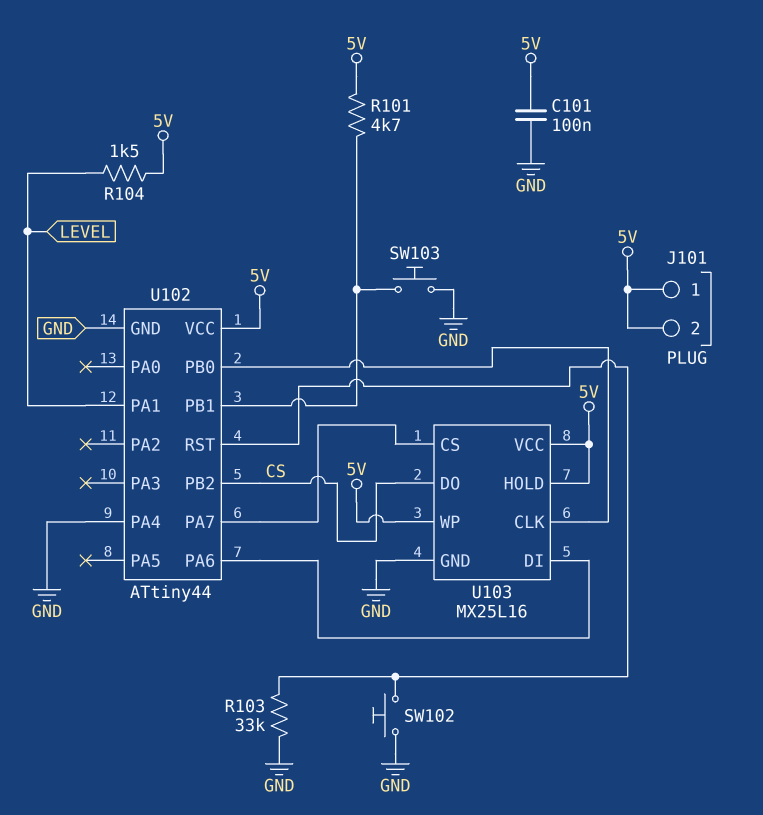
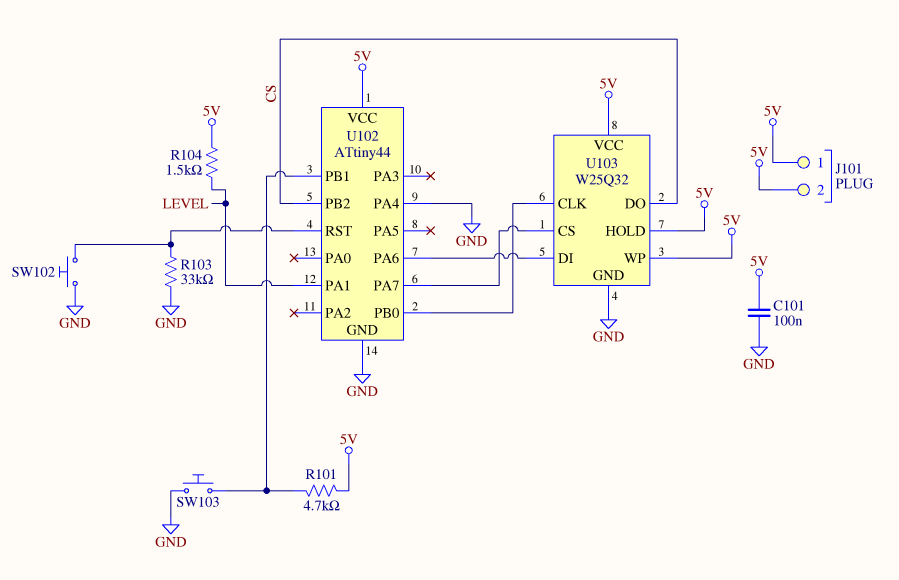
U103: MX25L16 -> W25Q32

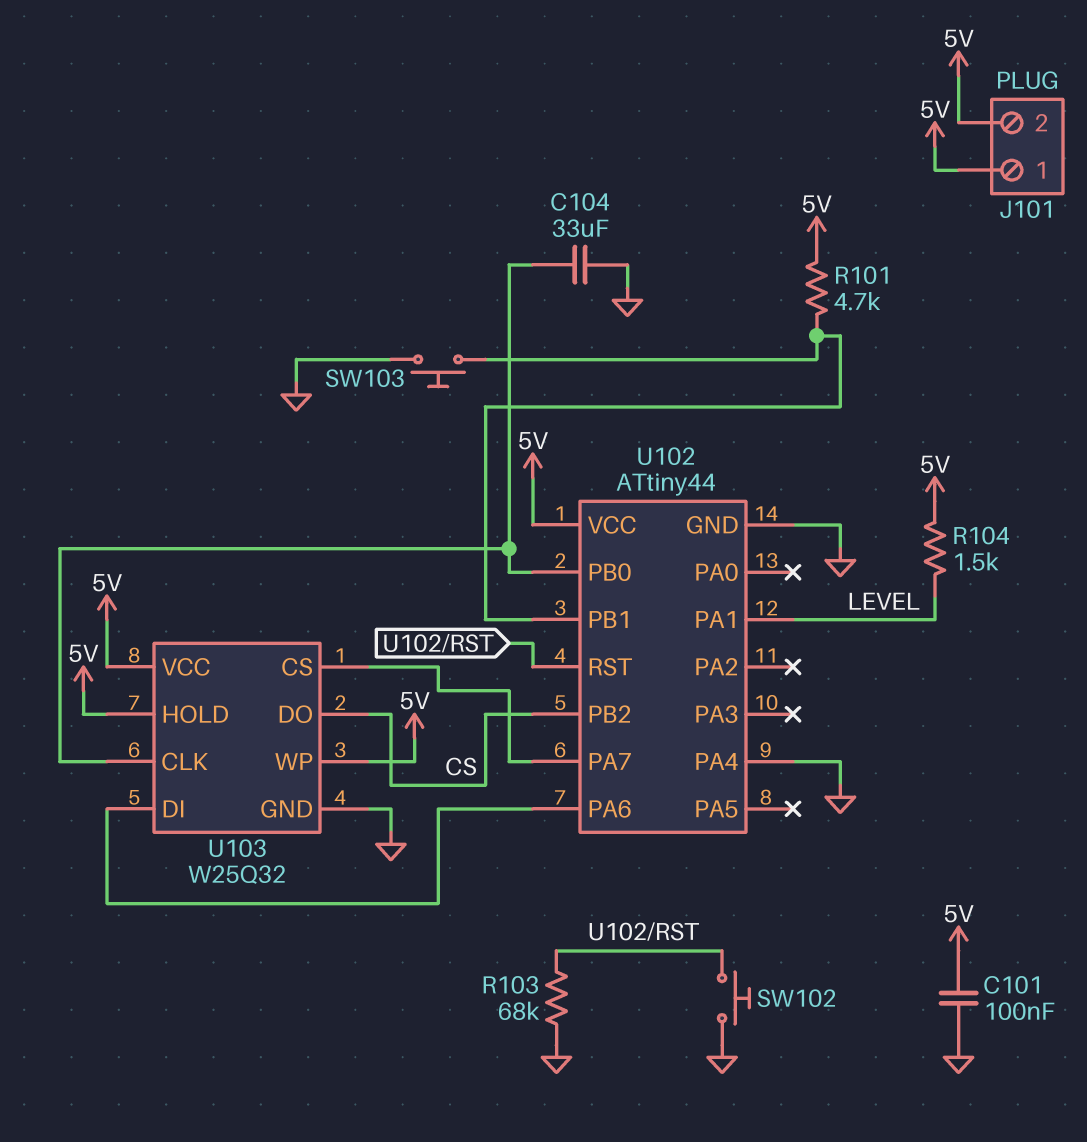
C104: none -> 33uF (GND, U102/PB0)
R103: 33k (GND, U102/RST) -> 68k (GND, U102/RST)

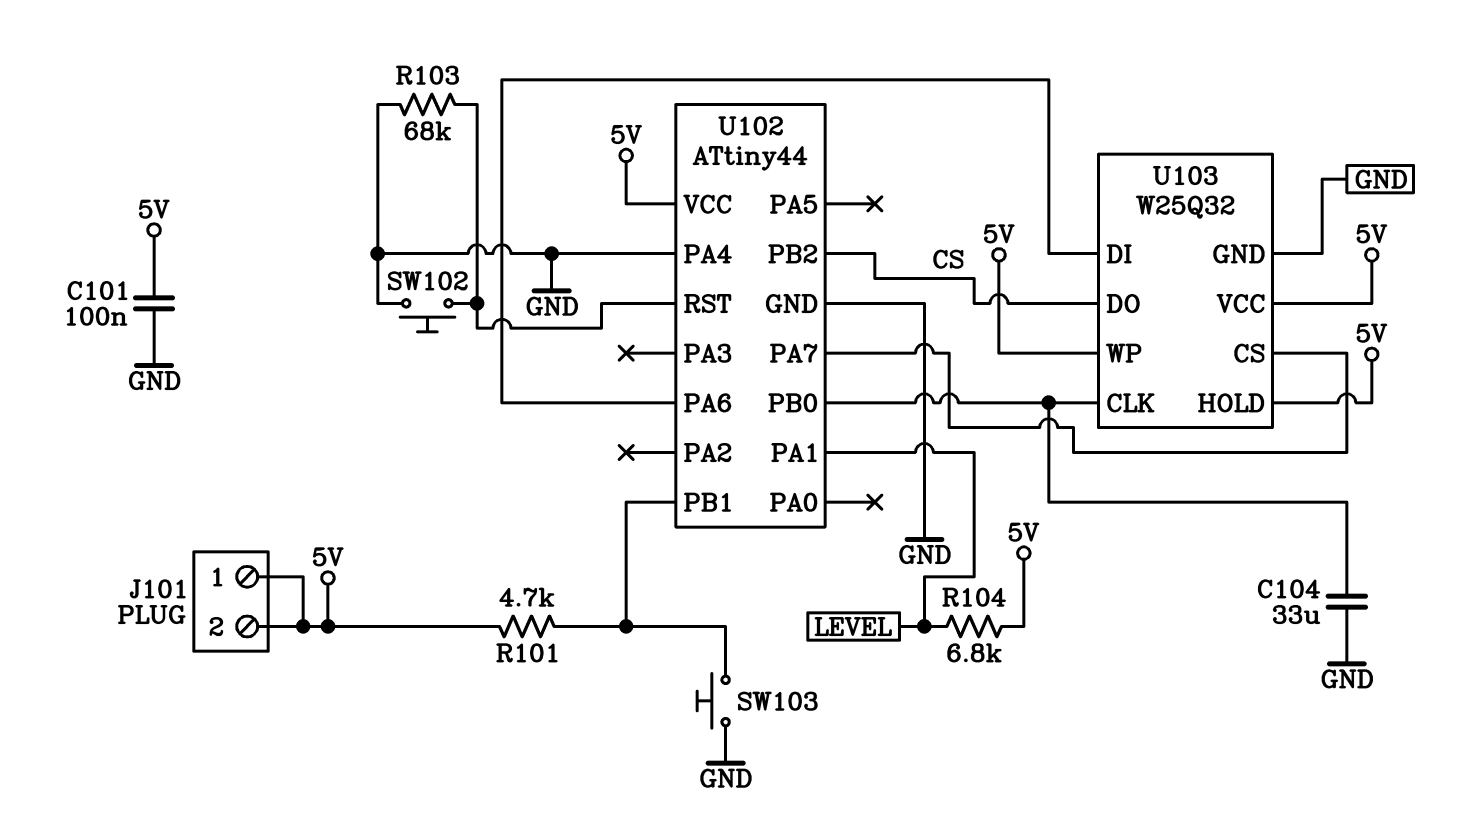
R104: 1.5k (5V, LEVEL) -> 6.8k (5V, LEVEL)

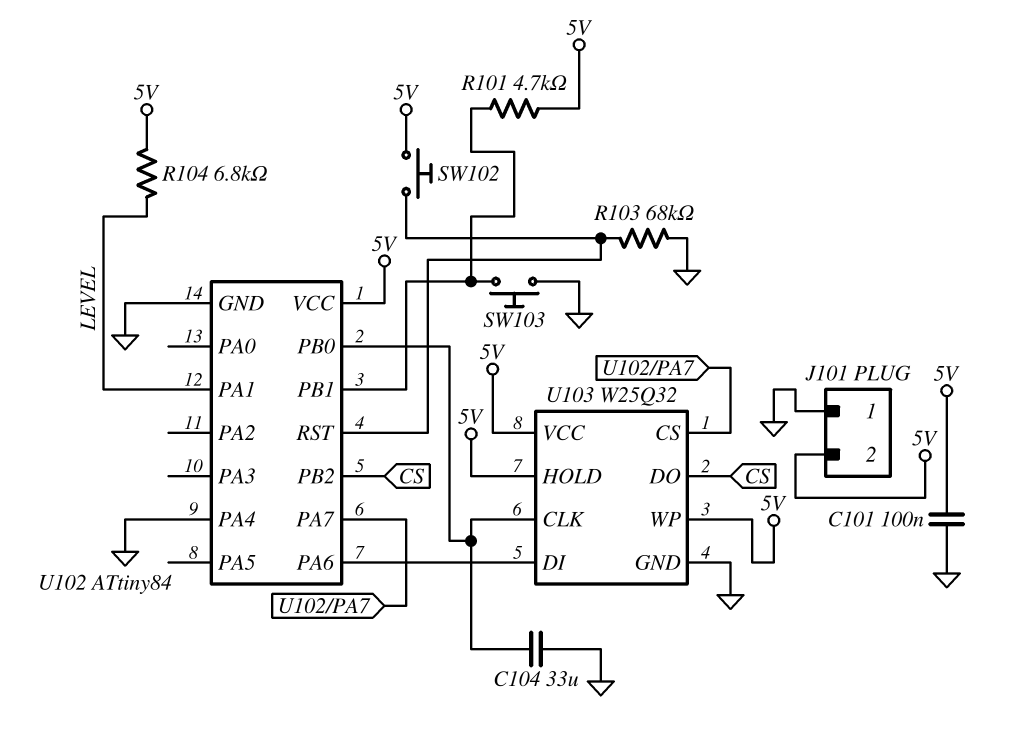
J101 pin 1: 5V -> GND
SW102: button (GND, U102/RST) -> button (5V, U102/RST)
U102: ATtiny44 -> ATtiny84

